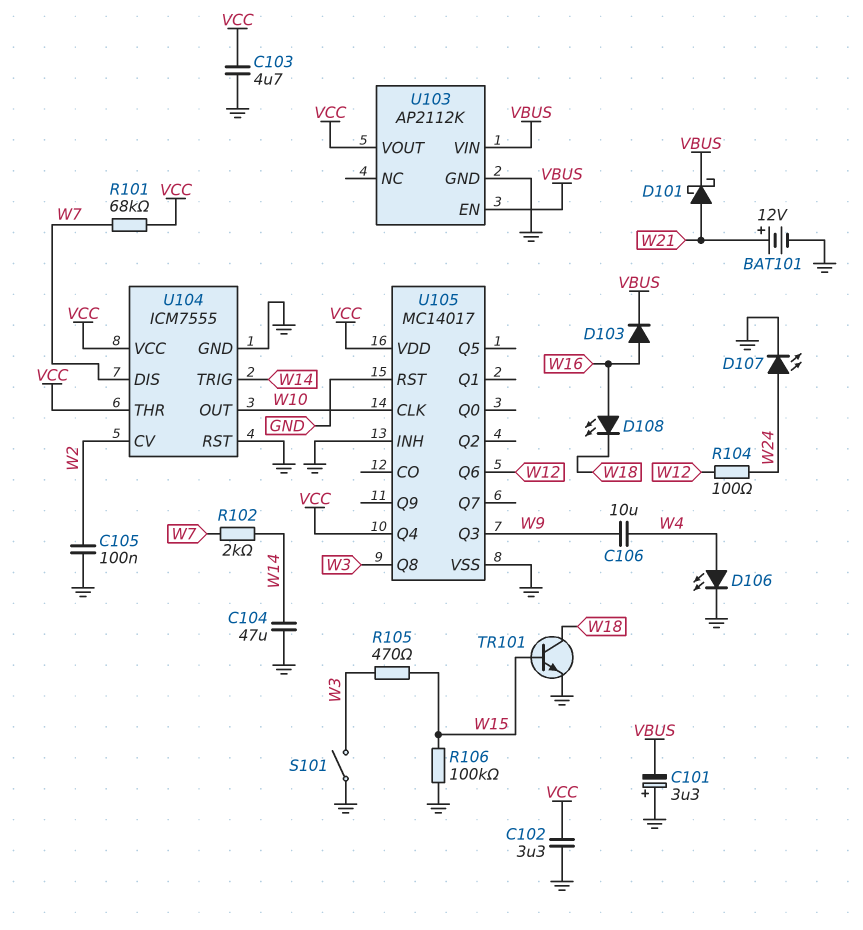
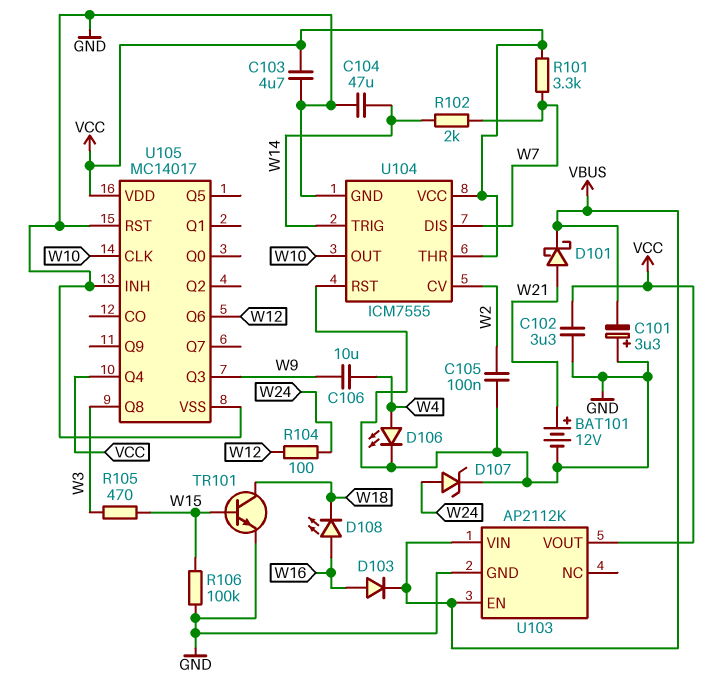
D107: LED (A W24, K GND) -> zener (A W24, K GND)
R101: 68k (VCC, W7) -> 3.3k (VCC, W7)
S101: switch (GND, W3) -> none

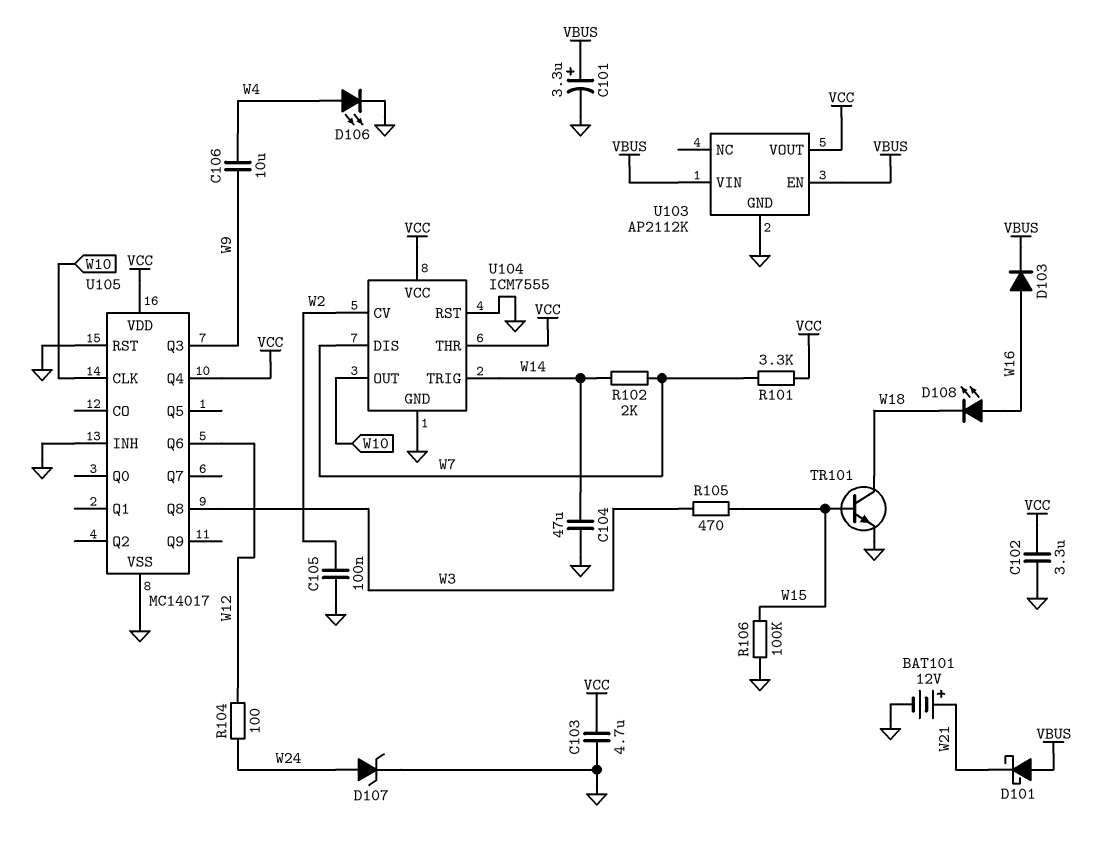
C101: 3.3uF (plus GND, minus VBUS) -> 3.3uF (plus VBUS, minus GND)
D101: schottky (A W21, K VBUS) -> schottky (A VBUS, K W21)

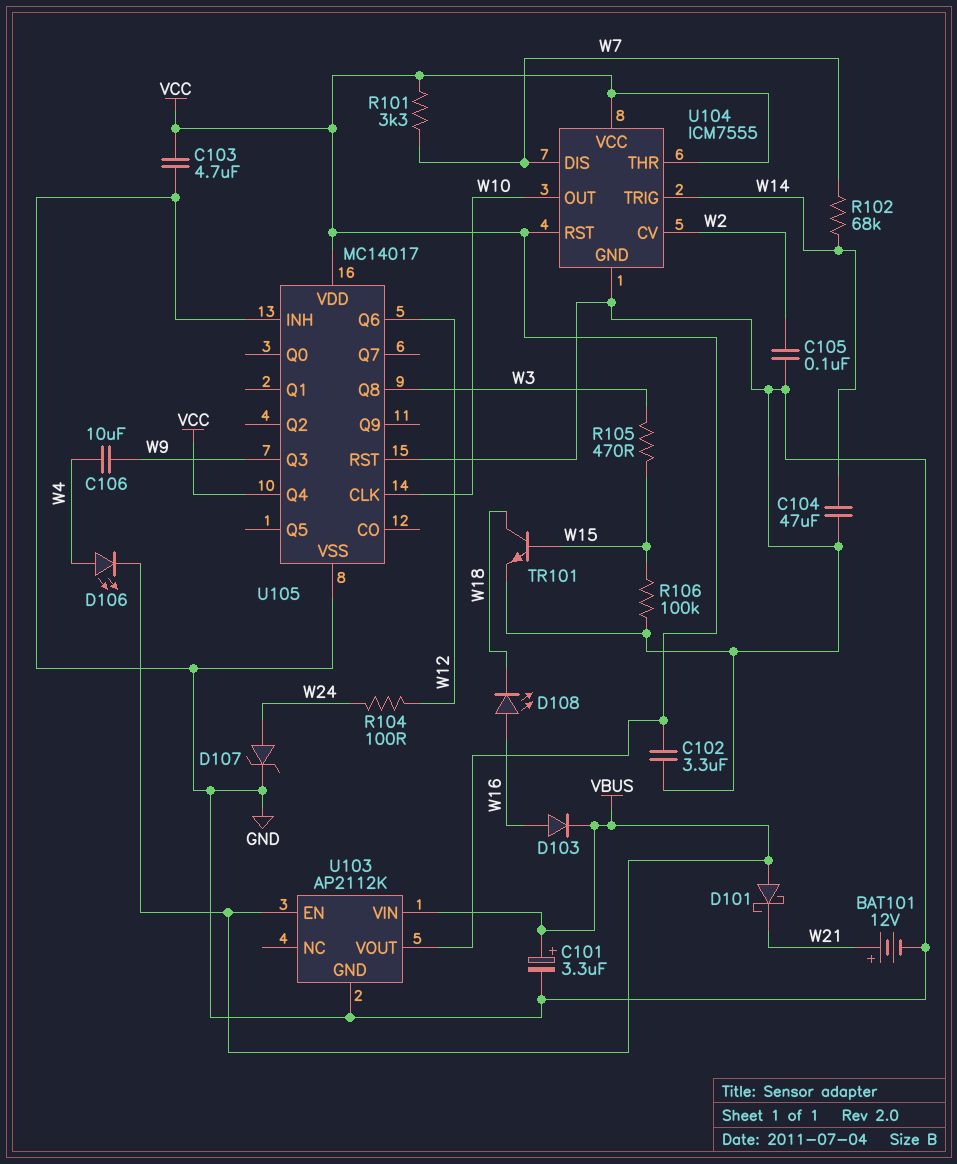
D106: LED (A W4, K GND) -> LED (A W4, K VBUS)
R102: 2k (W7, W14) -> 68k (W7, W14)
U104 pin RST: GND -> VCC

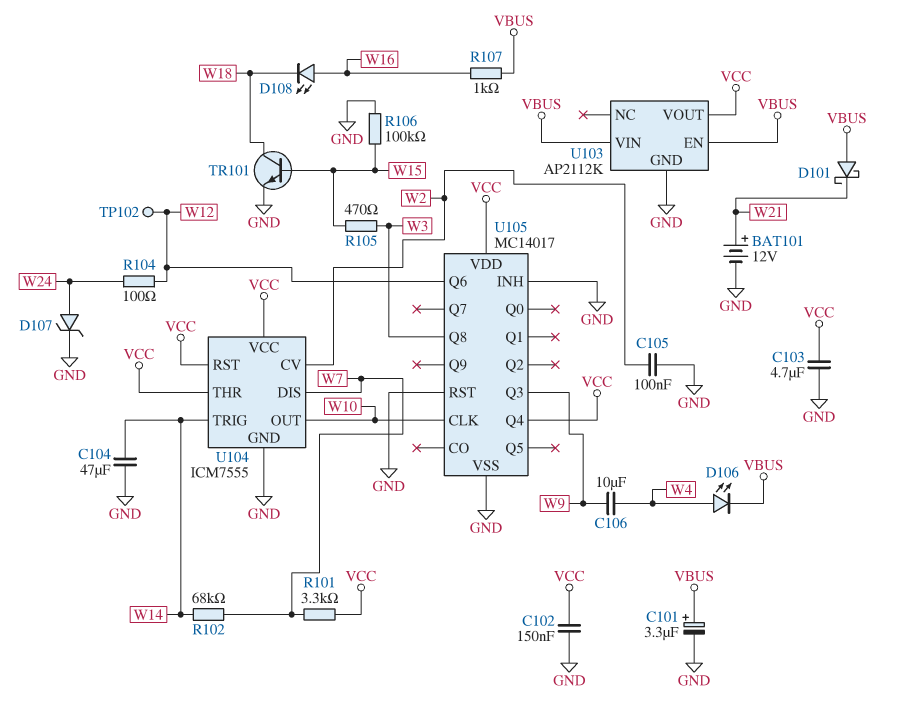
C102: 3.3uF (GND, VCC) -> 150nF (GND, VCC)
D103: diode (A W16, K VBUS) -> none
R107: none -> 1k (VBUS, W16)
TP102: none -> test point (W12)

